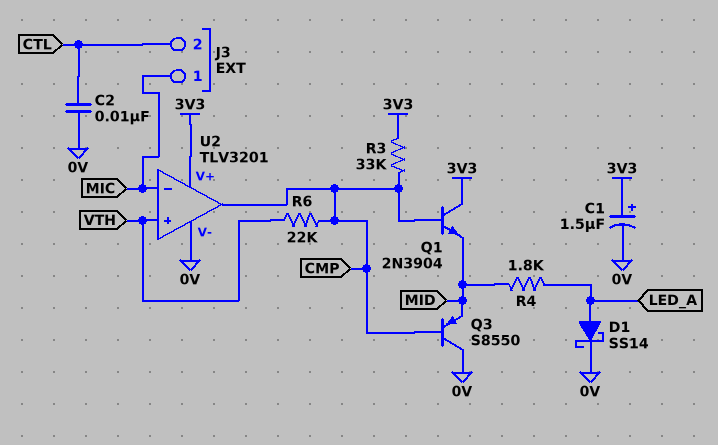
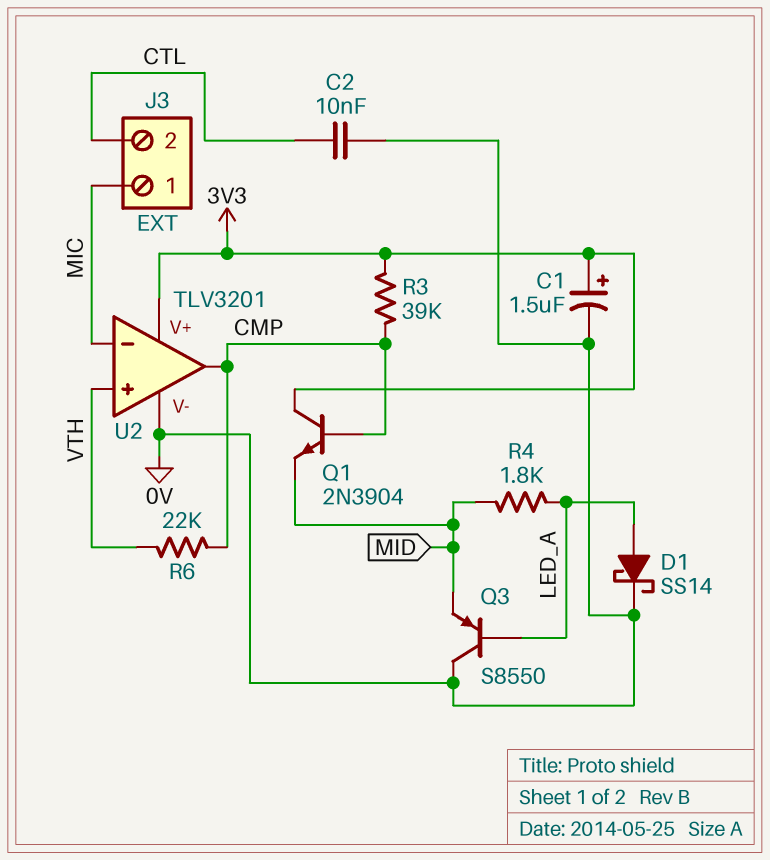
Q3: PNP S8550 (B CMP, C 0V, E MID) -> PNP S8550 (B LED_A, C 0V, E MID)
R3: 33k (3V3, CMP) -> 39k (3V3, CMP)

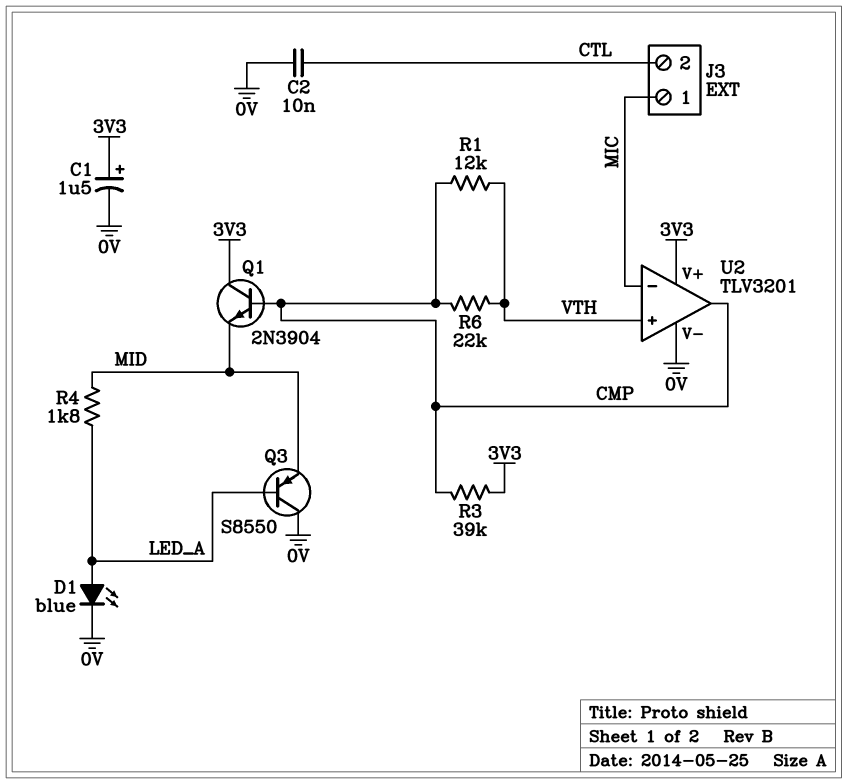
D1: schottky SS14 (A LED_A, K 0V) -> LED blue (A LED_A, K 0V)
R1: none -> 12k (CMP, VTH)

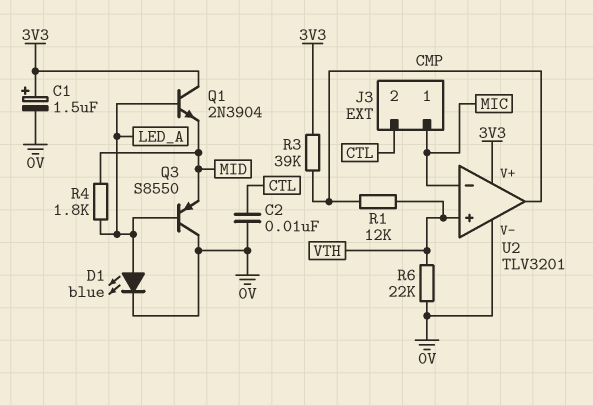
Q1: NPN 2N3904 (B CMP, C 3V3, E MID) -> NPN 2N3904 (B LED_A, C 3V3, E MID)
R6: 22k (CMP, VTH) -> 22k (0V, VTH)

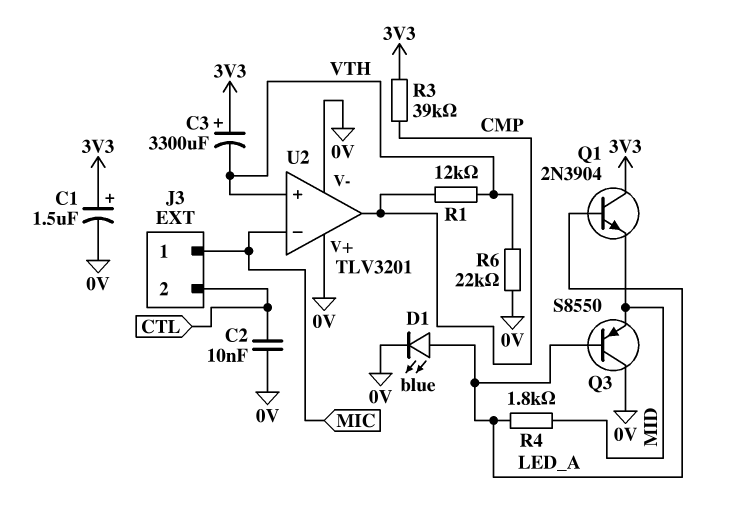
C3: none -> 3300uF (plus 3V3, minus VTH)
U2 pin V+: 3V3 -> 0V

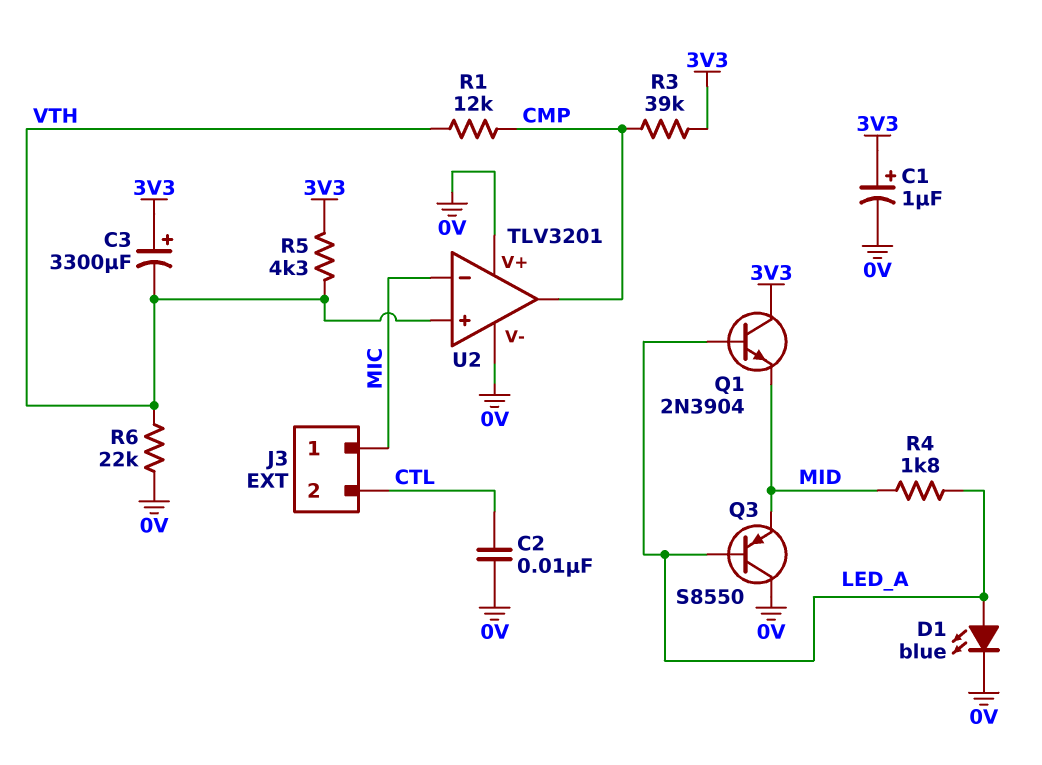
C1: 1.5uF (plus 3V3, minus 0V) -> 1uF (plus 3V3, minus 0V)
R5: none -> 4.3k (3V3, VTH)

